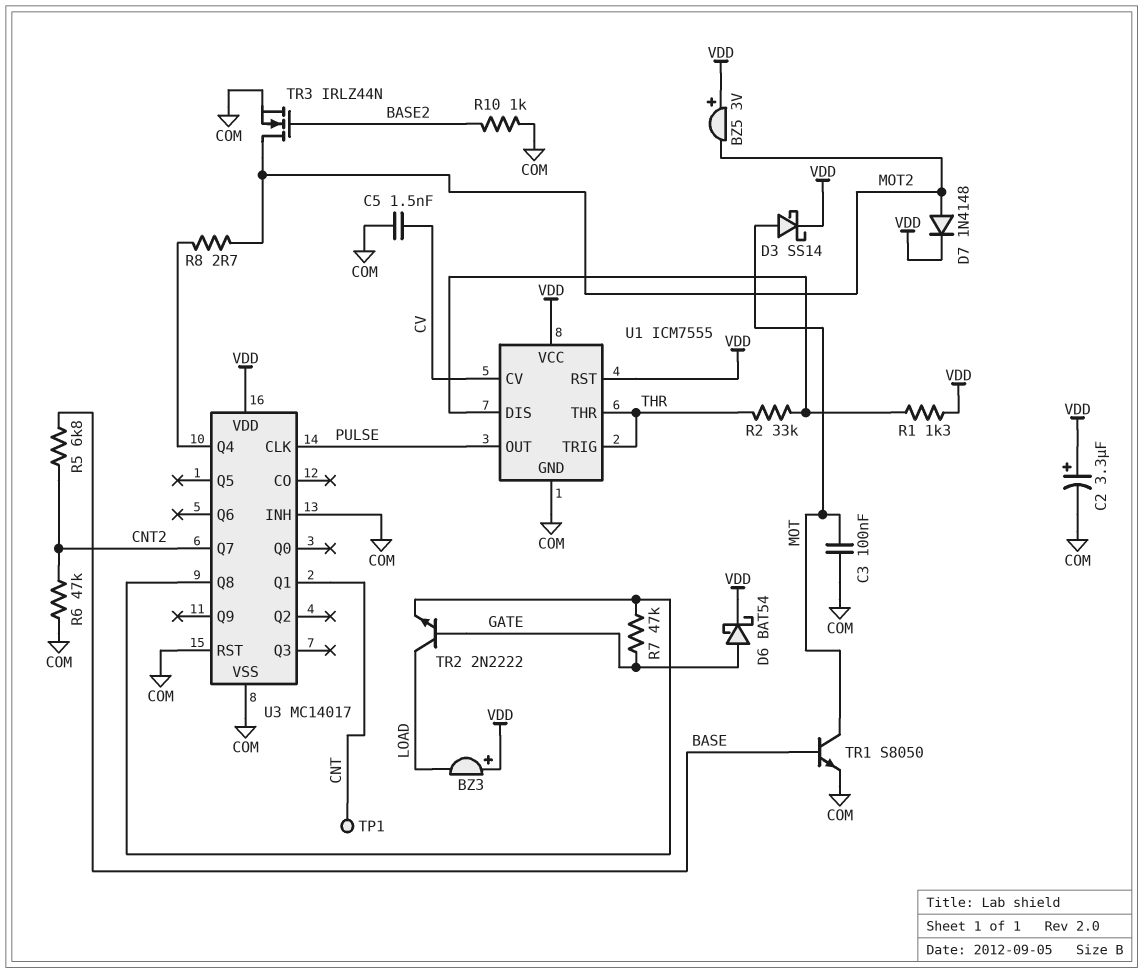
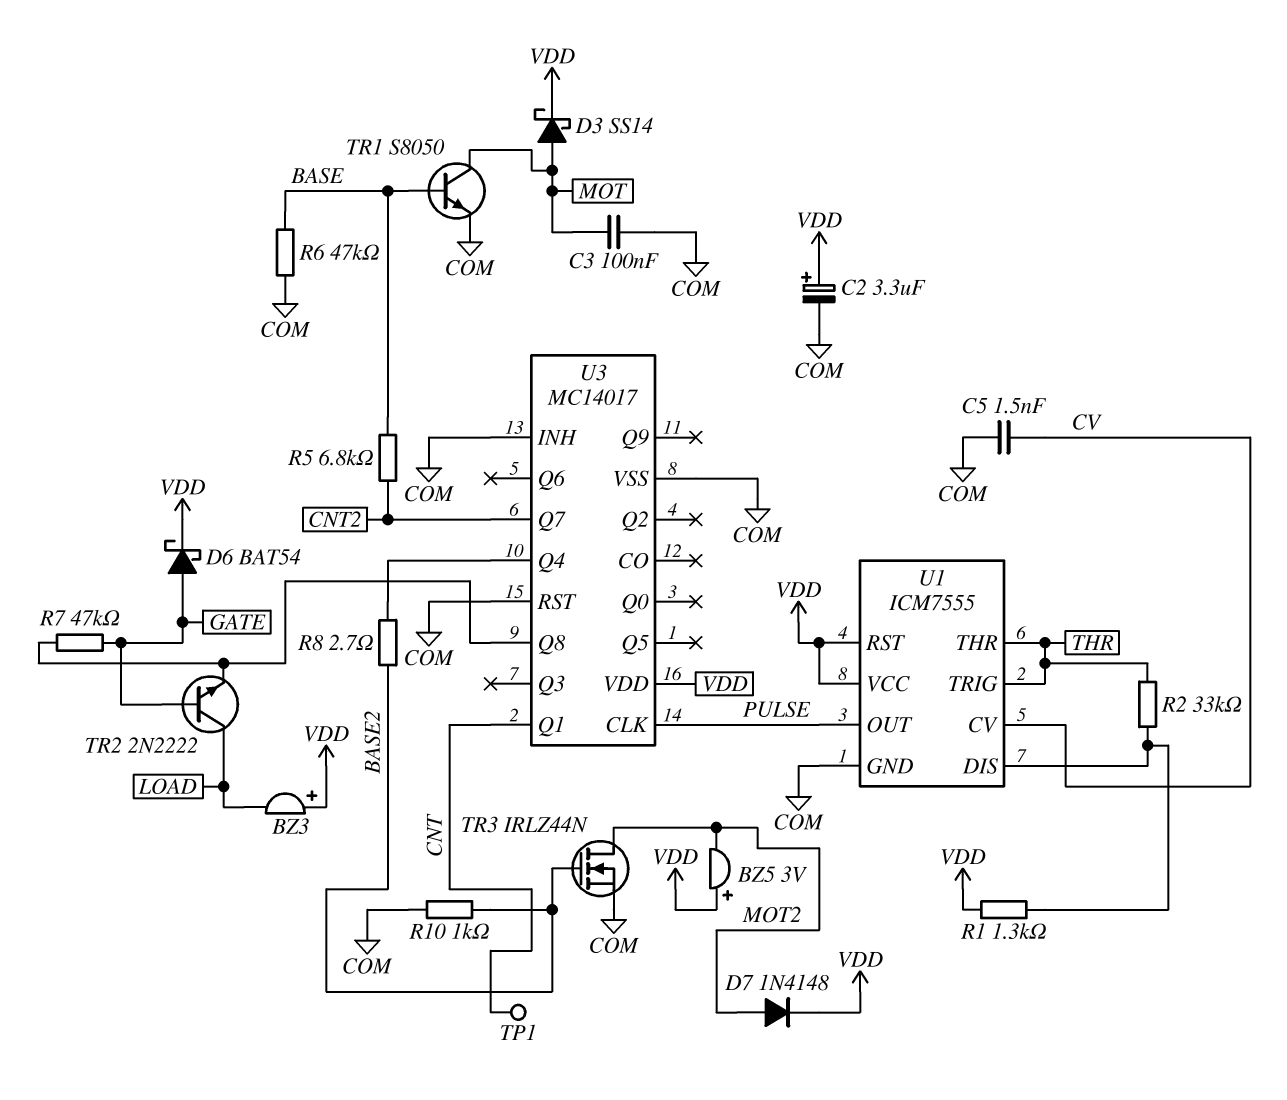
R6: 47k (CNT2, COM) -> 47k (BASE, COM)
R8: 2.7 (MOT2, U3/Q4) -> 2.7 (BASE2, U3/Q4)

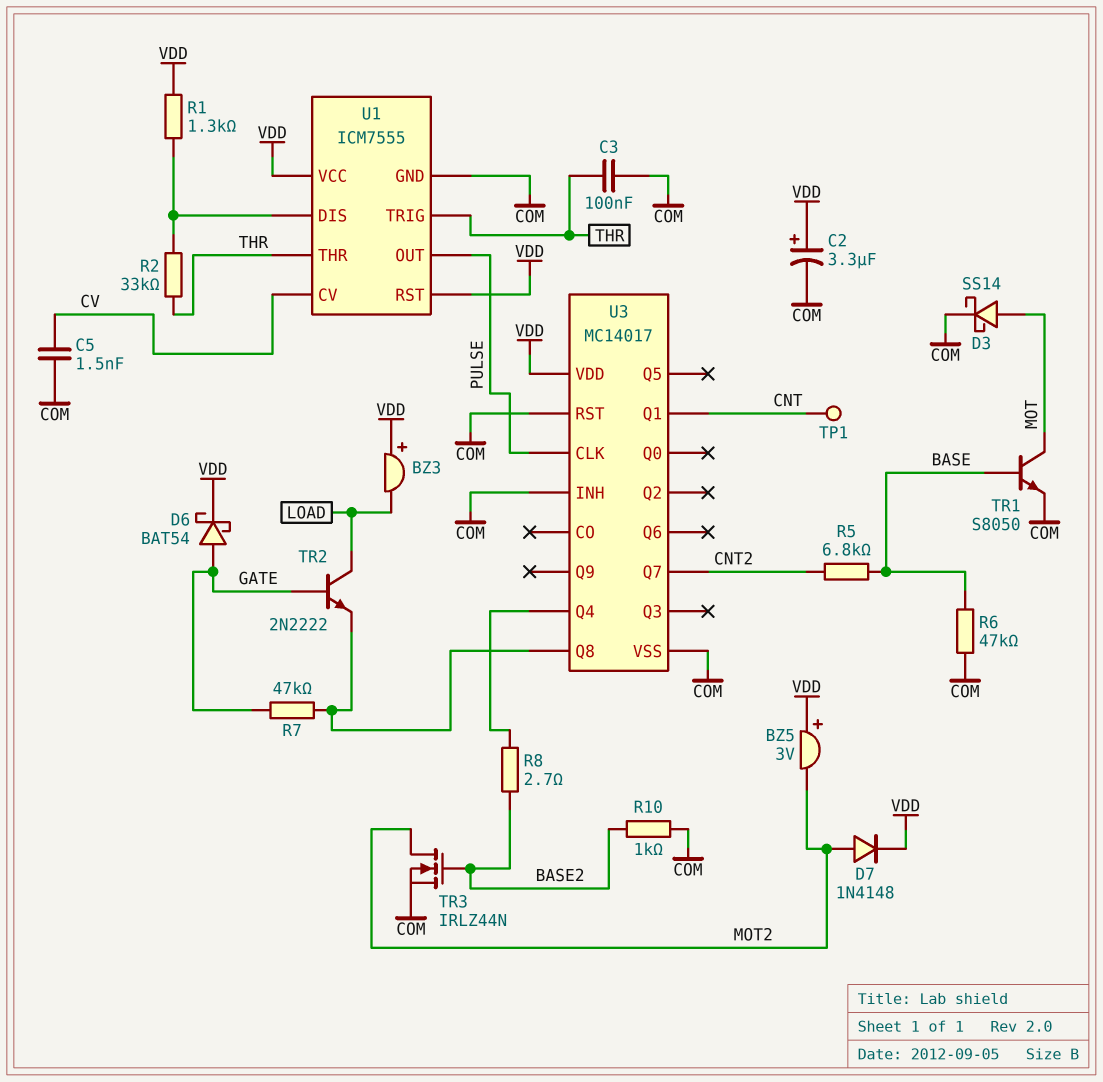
C3: 100nF (COM, MOT) -> 100nF (COM, THR)
D3: schottky SS14 (A MOT, K VDD) -> schottky SS14 (A MOT, K COM)

